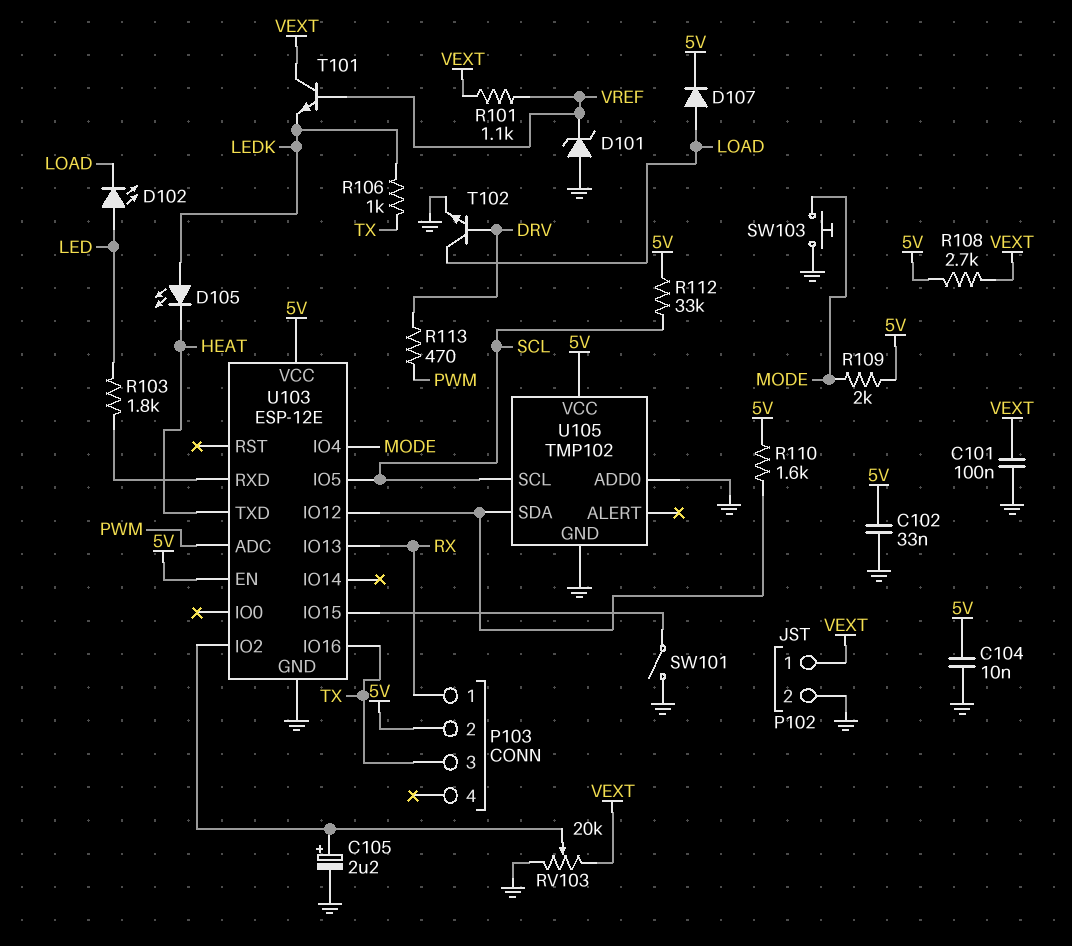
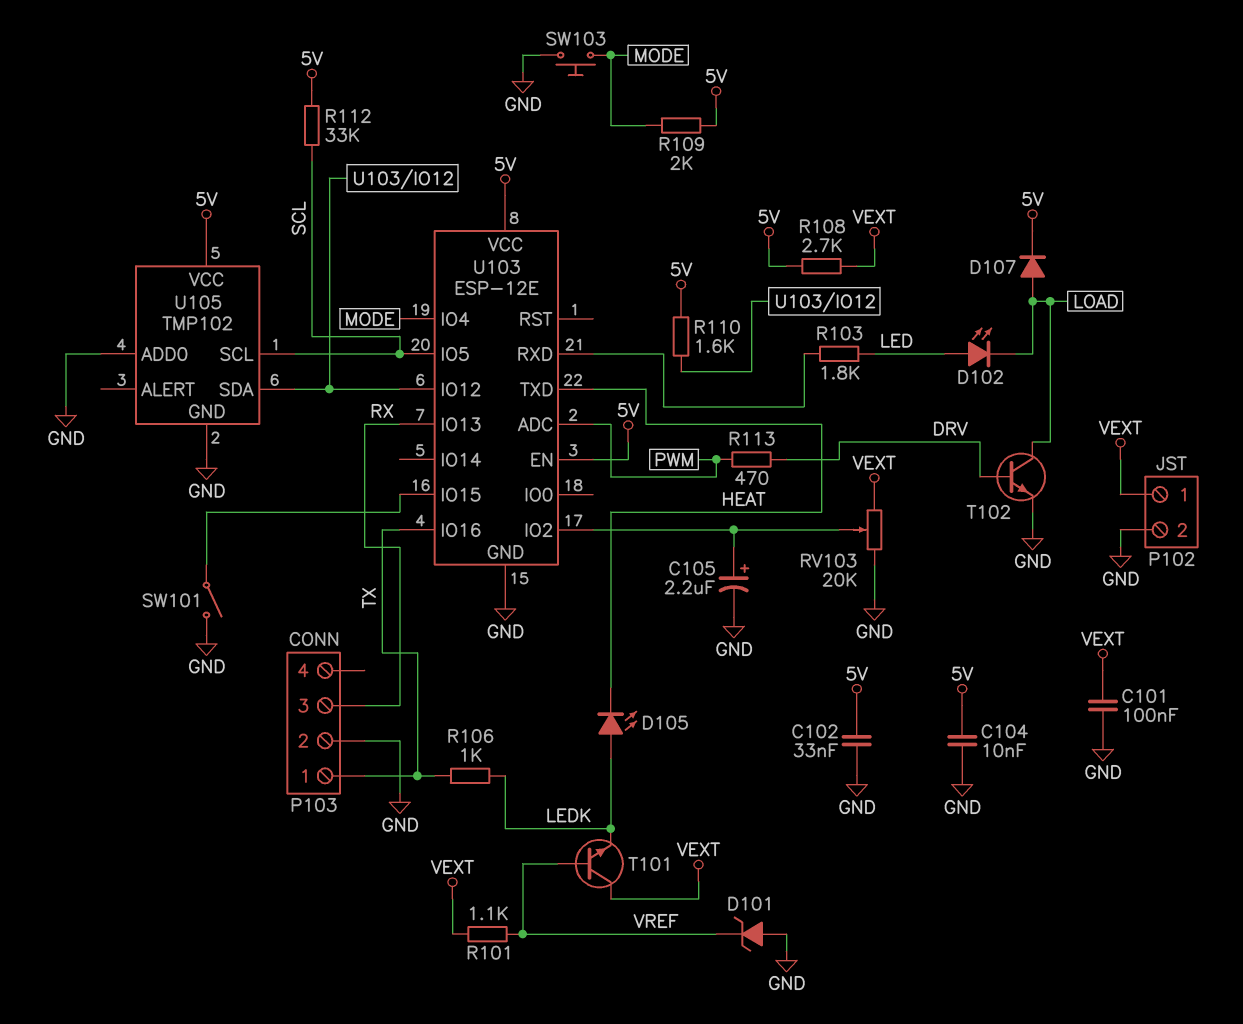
P103 pin 1: RX -> TX
P103 pin 2: 5V -> GND
P103 pin 3: TX -> RX

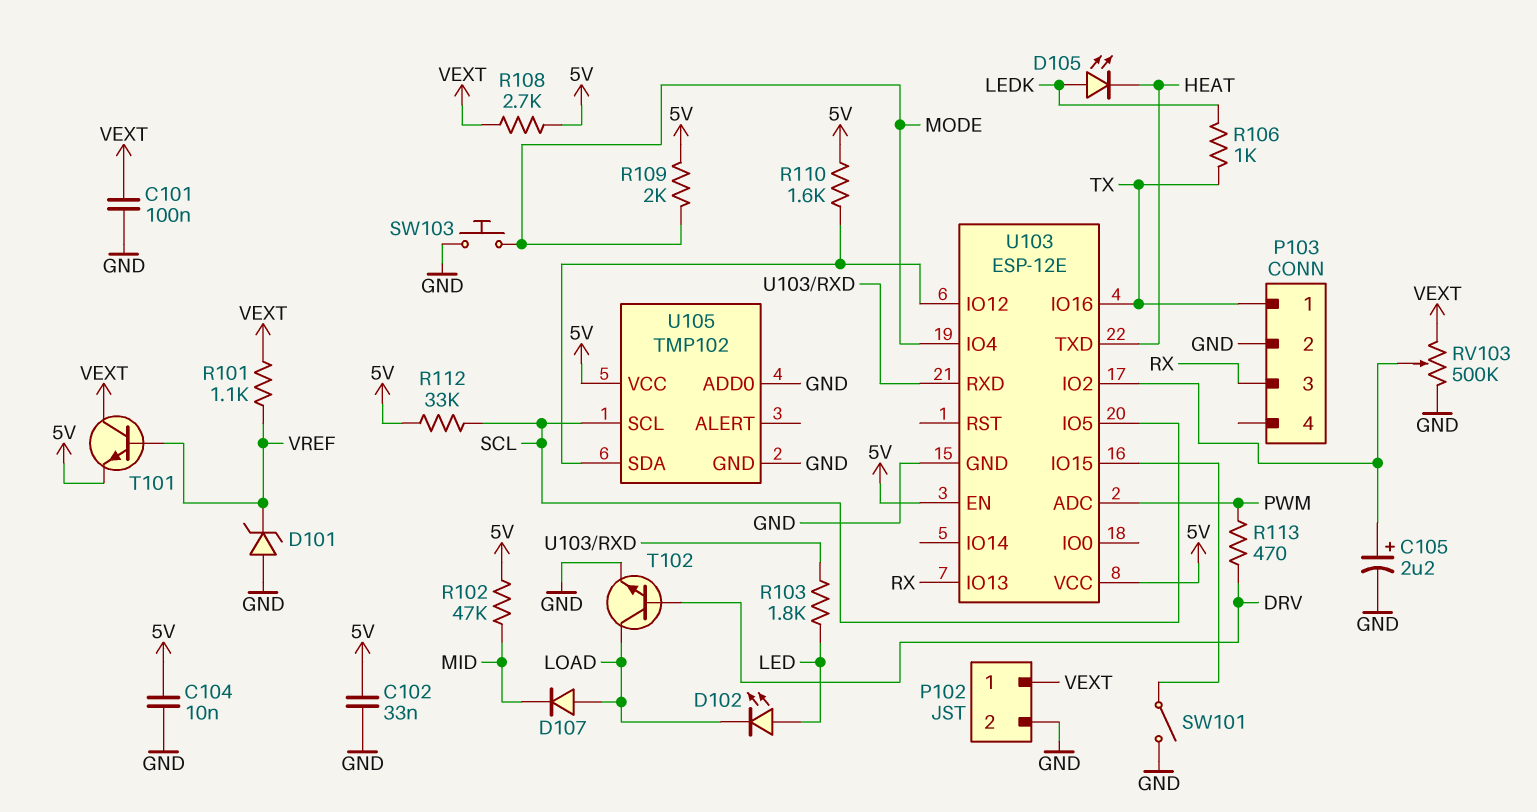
D107: diode (A LOAD, K 5V) -> diode (A LOAD, K MID)
R102: none -> 47k (5V, MID)
RV103: 20k (GND, VEXT, wiper U103/IO2) -> 500k (GND, VEXT, wiper U103/IO2)
T101: NPN (B VREF, C VEXT, E LEDK) -> NPN (B VREF, C VEXT, E 5V)

